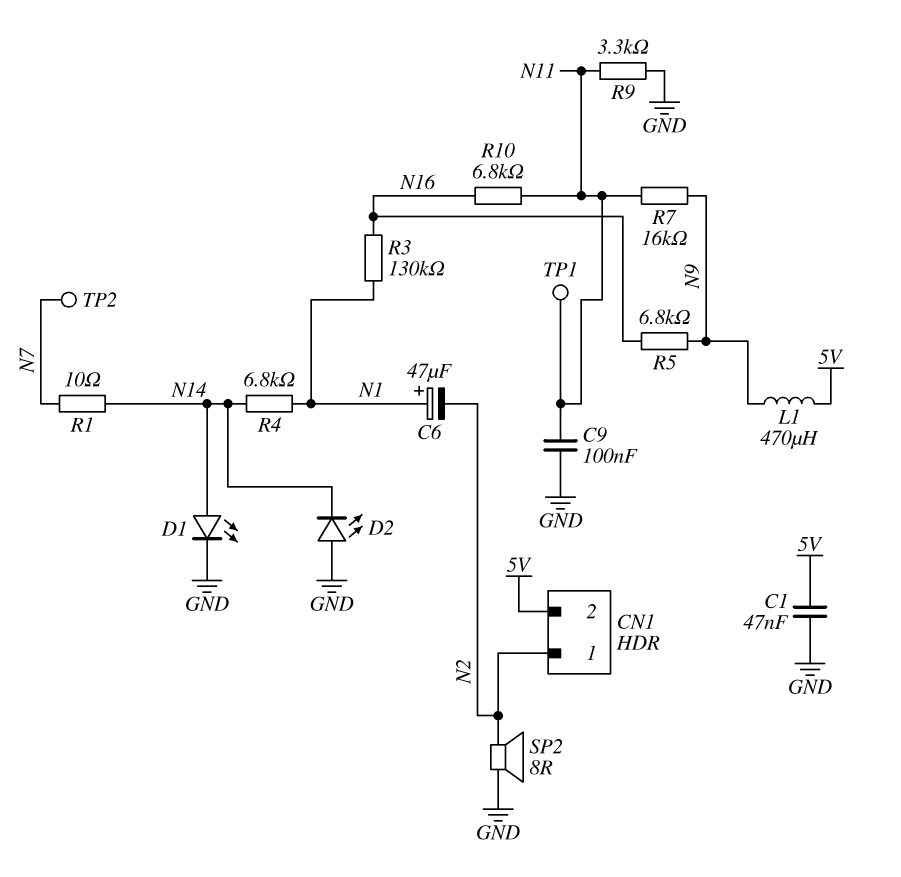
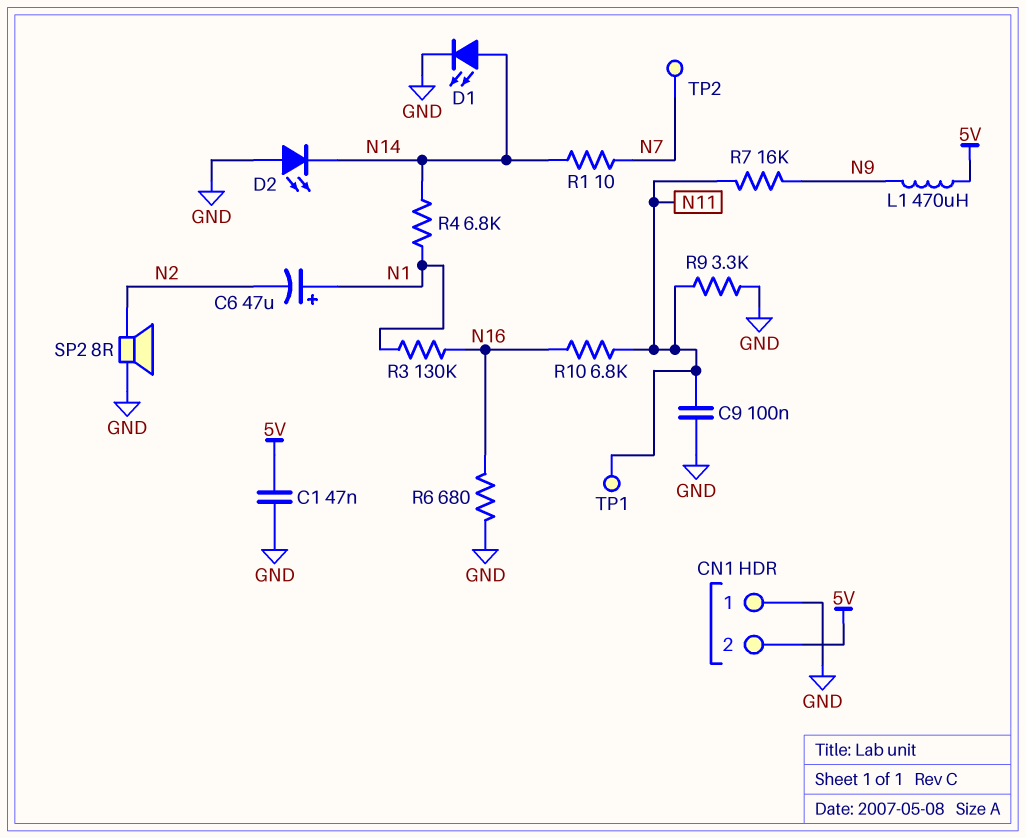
CN1 pin 1: N2 -> GND
R5: 6.8k (N9, N16) -> none
R6: none -> 680 (GND, N16)

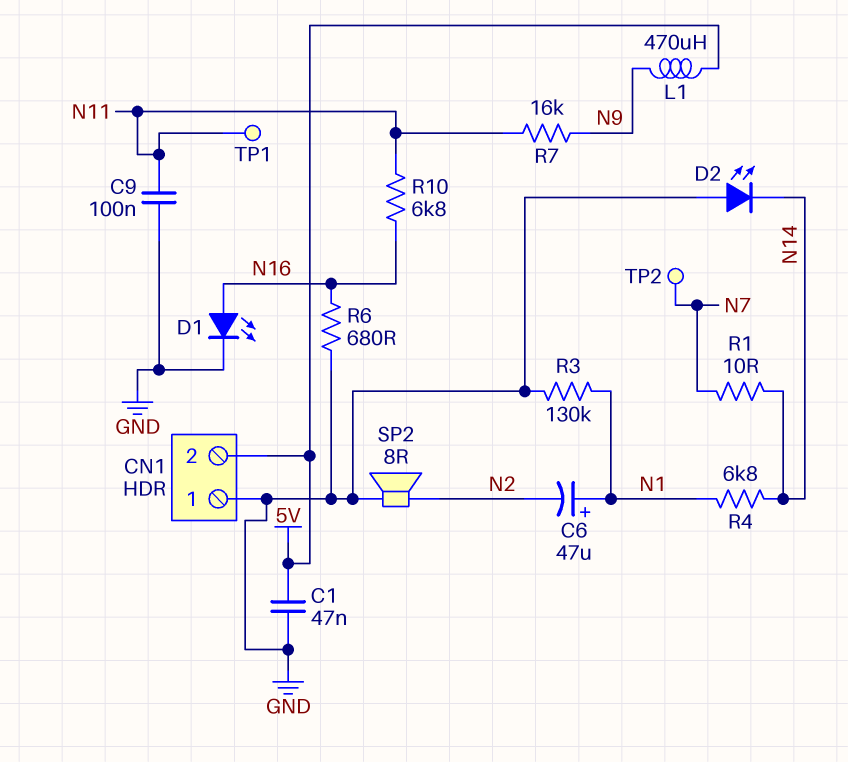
D1: LED (A N14, K GND) -> LED (A N16, K GND)
R3: 130k (N1, N16) -> 130k (GND, N1)
R9: 3.3k (GND, N11) -> none

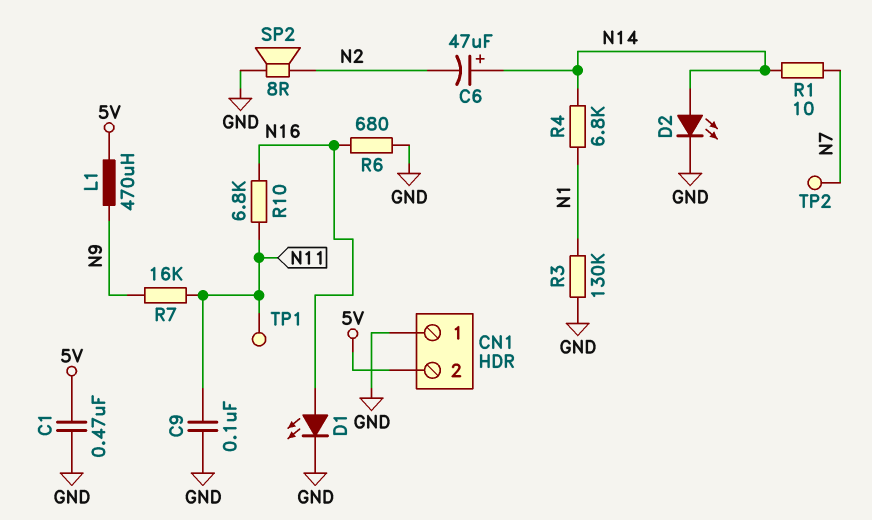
C1: 47nF (5V, GND) -> 470nF (5V, GND)
C6: 47uF (plus N1, minus N2) -> 47uF (plus N14, minus N2)
D2: LED (A GND, K N14) -> LED (A N14, K GND)

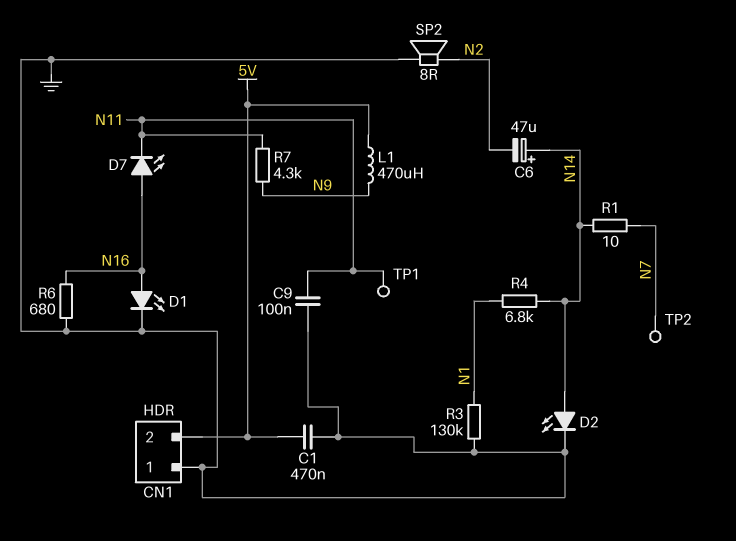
D7: none -> LED (A N16, K N11)
R7: 16k (N9, N11) -> 4.3k (N9, N11)
R10: 6.8k (N11, N16) -> none

